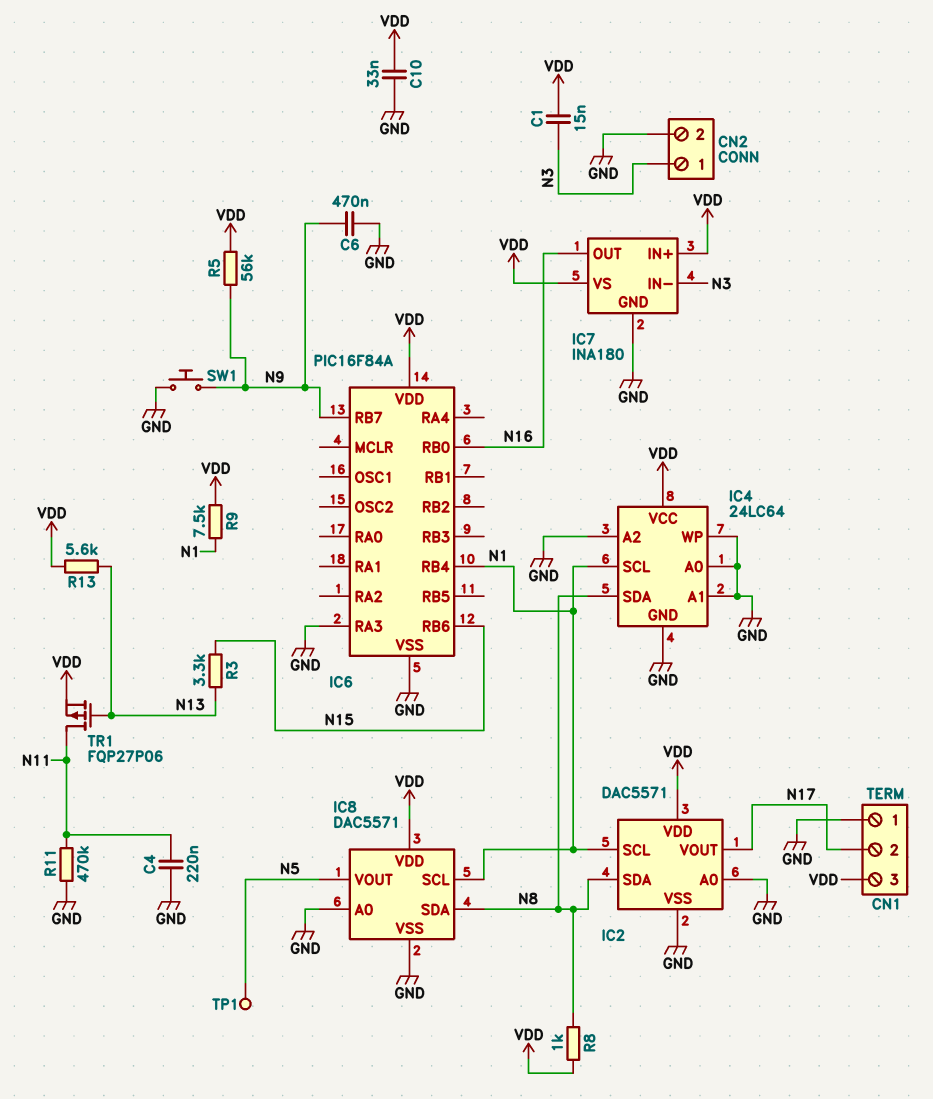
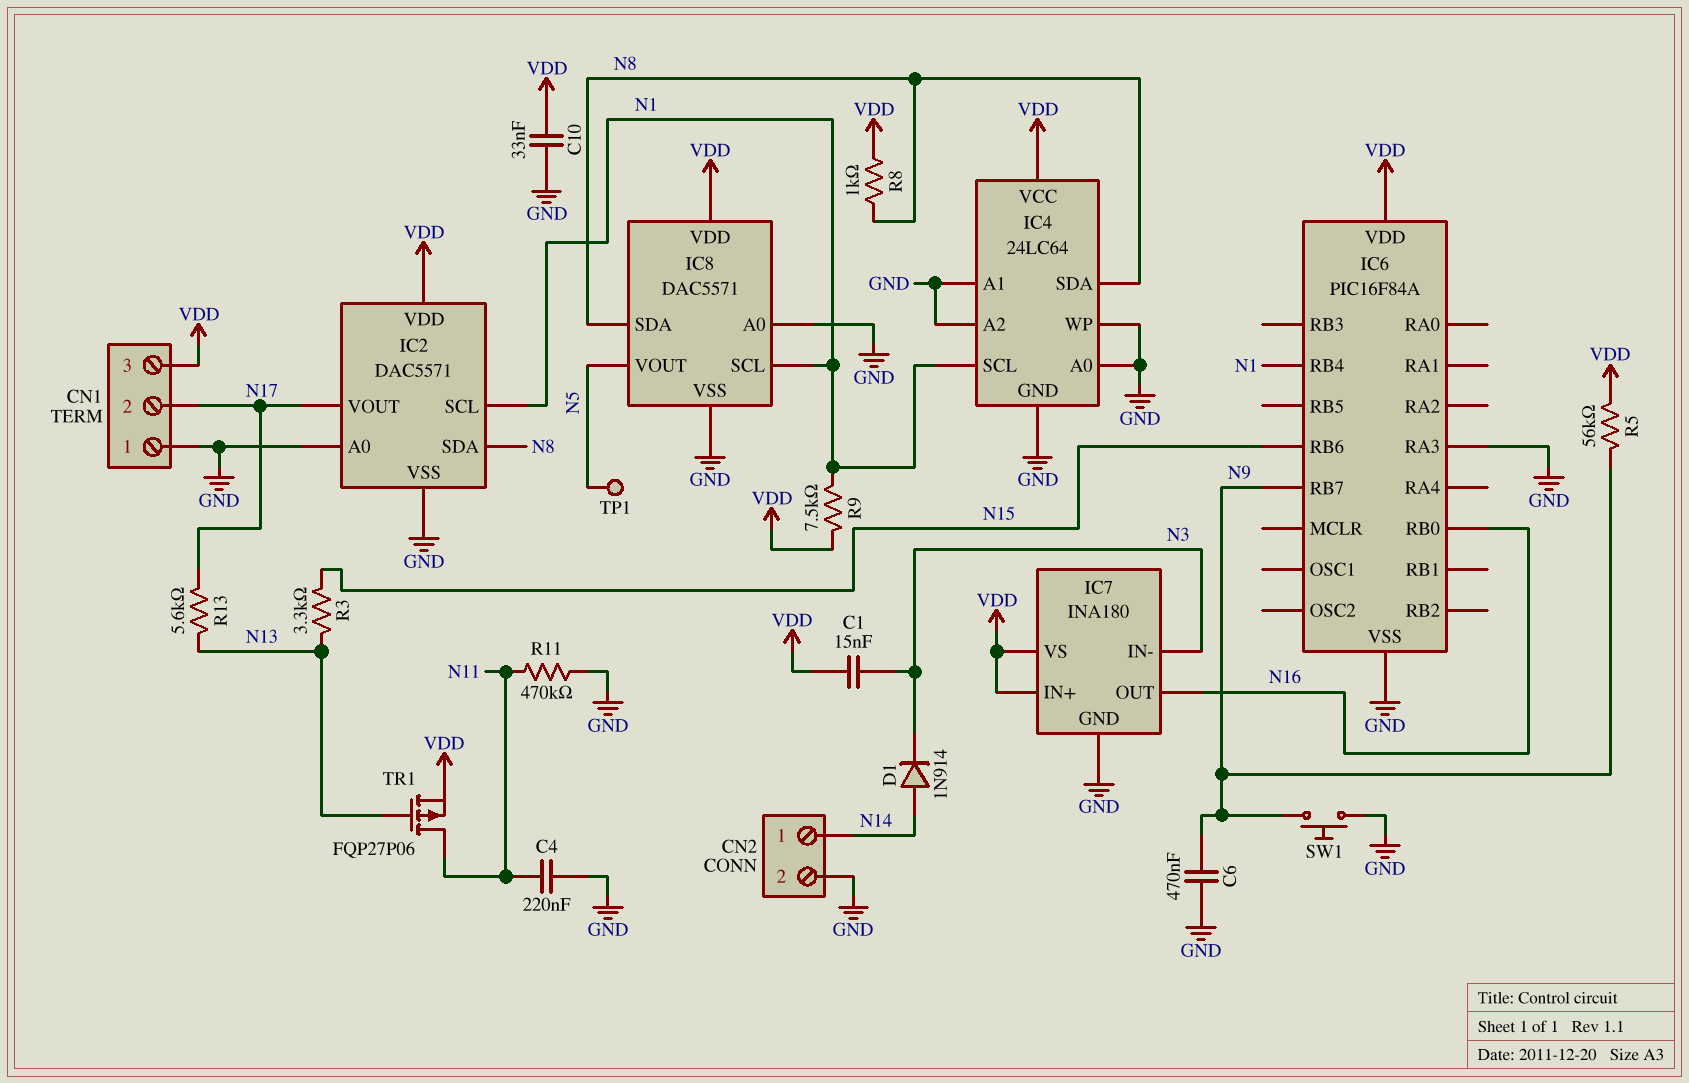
CN2 pin 1: N3 -> N14
D1: none -> diode 1N914 (A N14, K N3)
R13: 5.6k (N13, VDD) -> 5.6k (N13, N17)

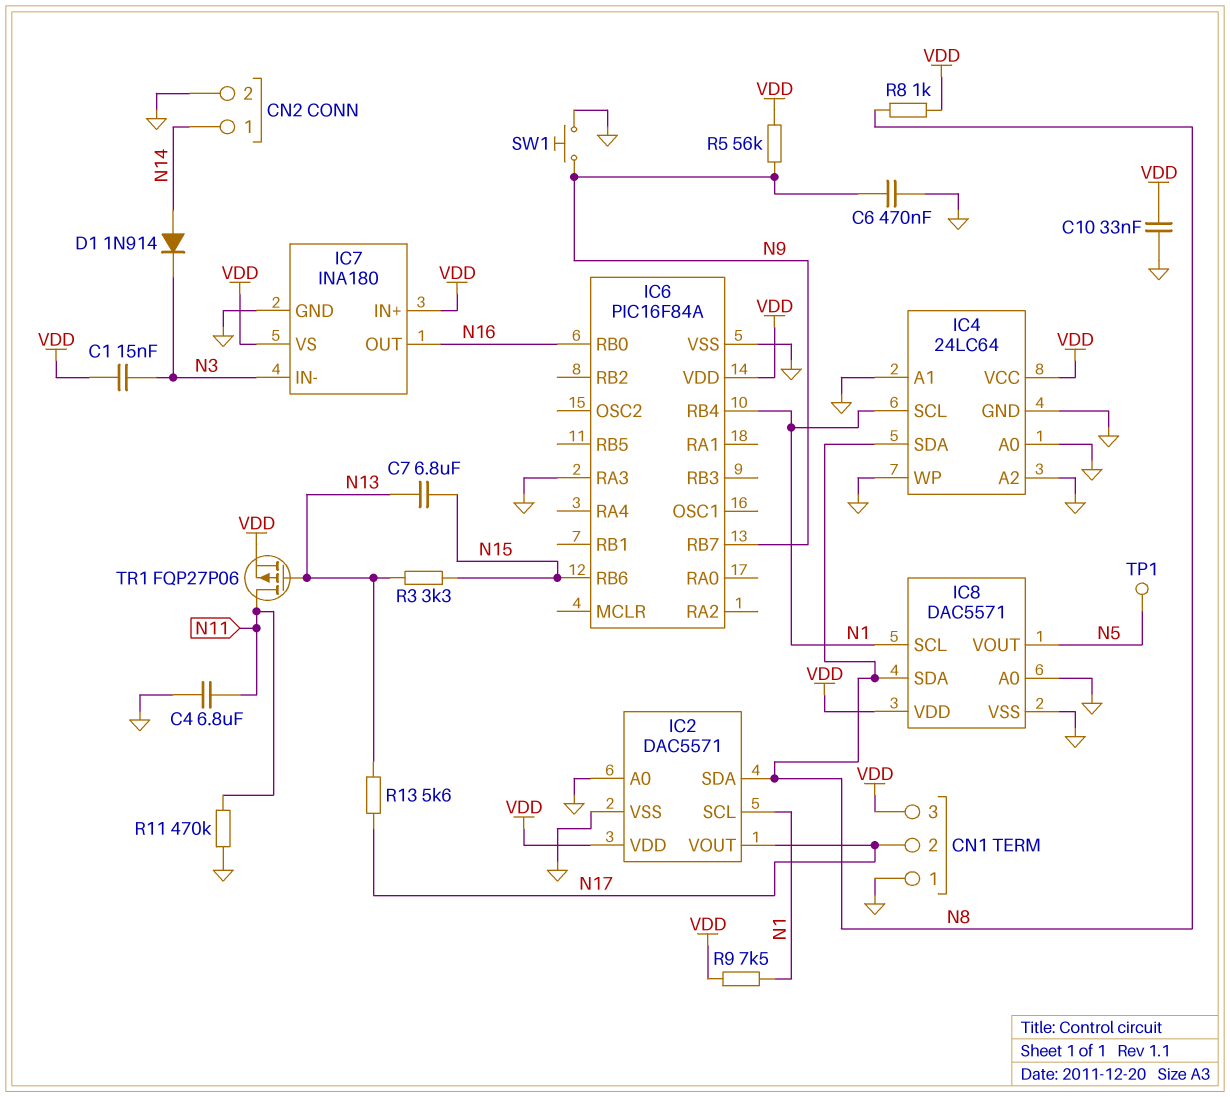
C4: 220nF (GND, N11) -> 6.8uF (GND, N11)
C7: none -> 6.8uF (N13, N15)

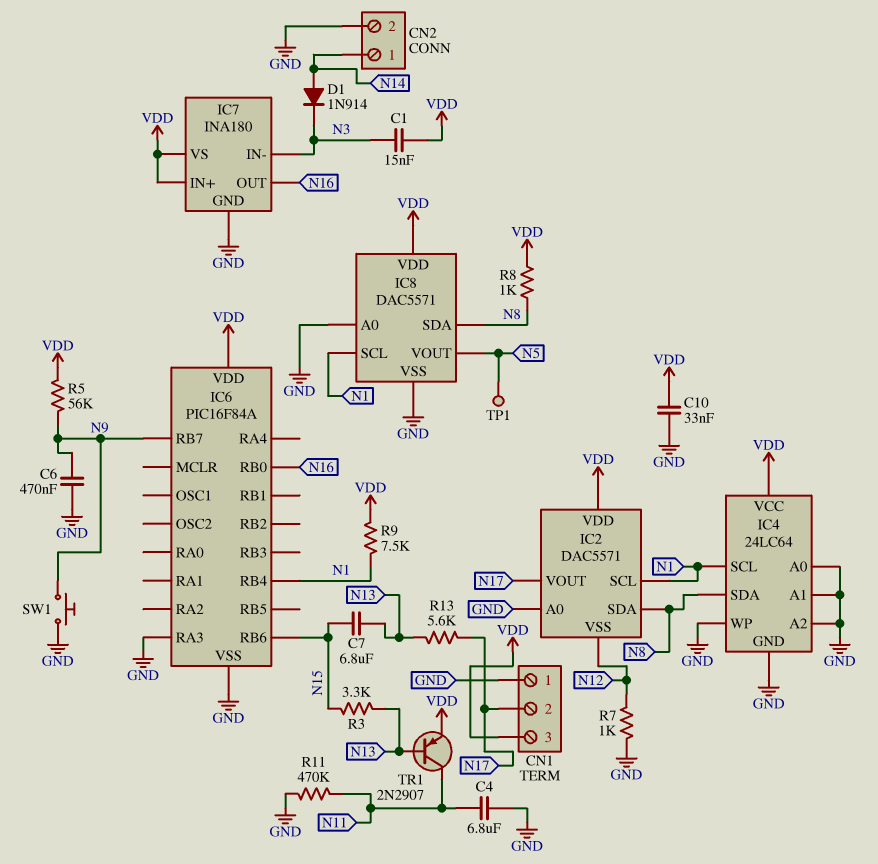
IC2 pin VSS: GND -> N12
R7: none -> 1k (GND, N12)
TR1: PMOS FQP27P06 (G N13, D N11, S VDD) -> PNP 2N2907 (B N13, C N11, E VDD)

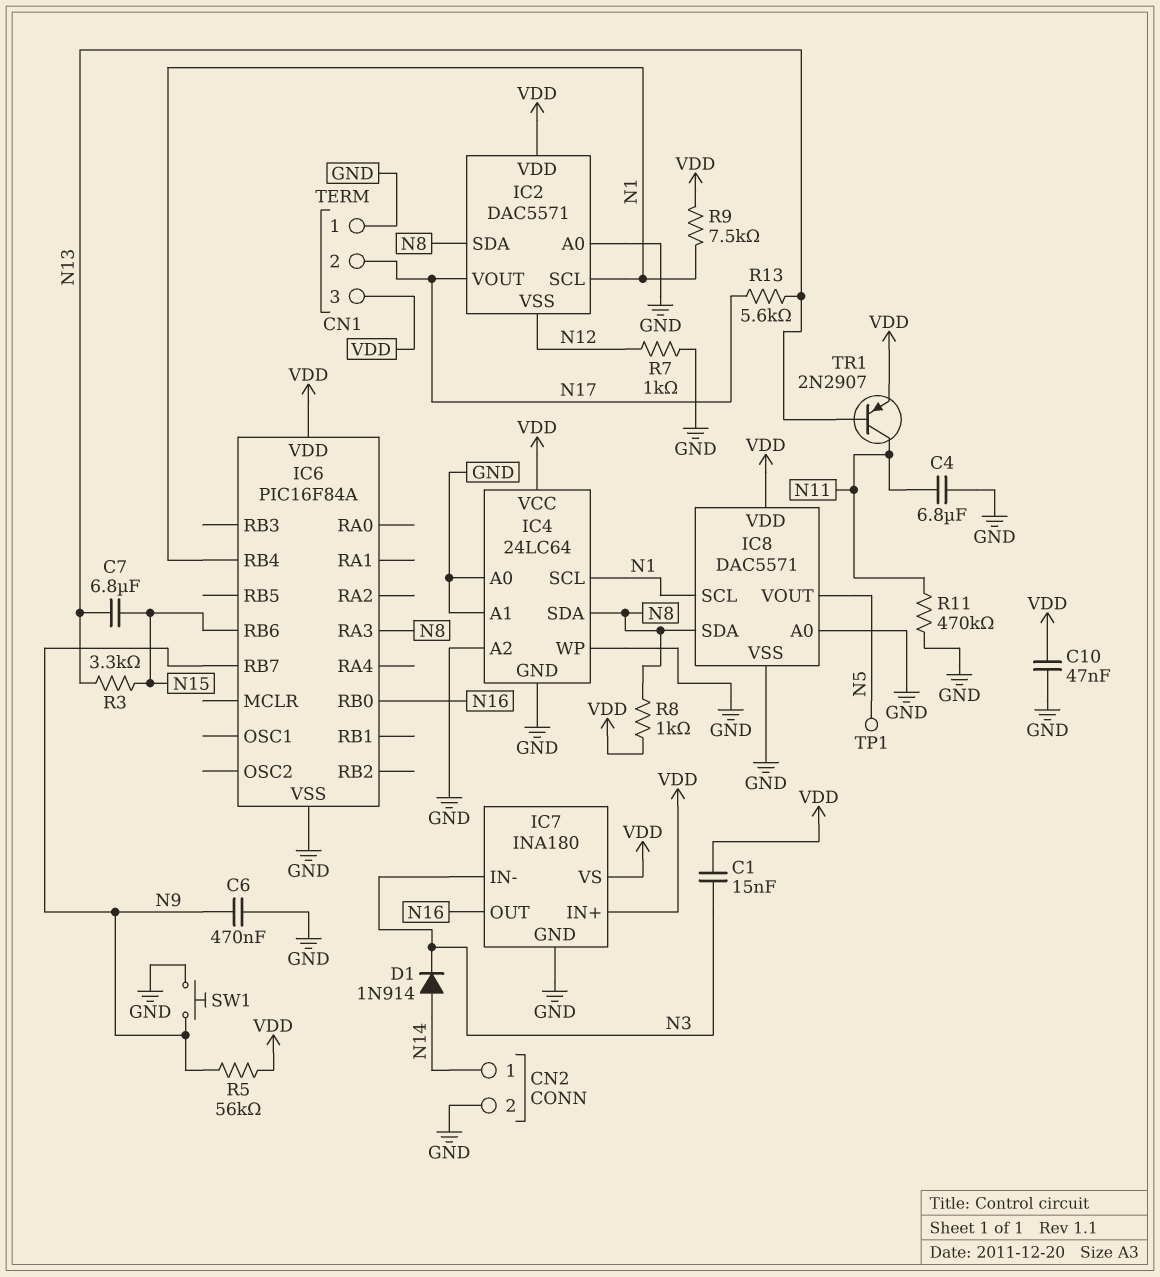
C10: 33nF (GND, VDD) -> 47nF (GND, VDD)
IC6 pin RA3: GND -> N8

